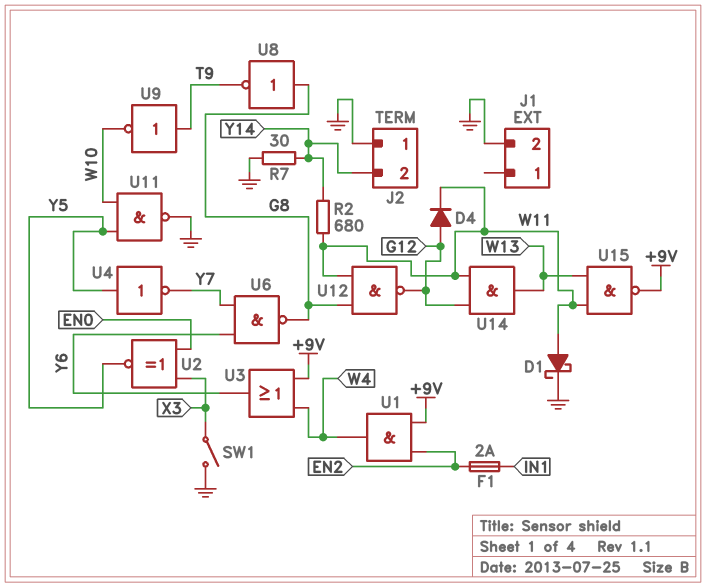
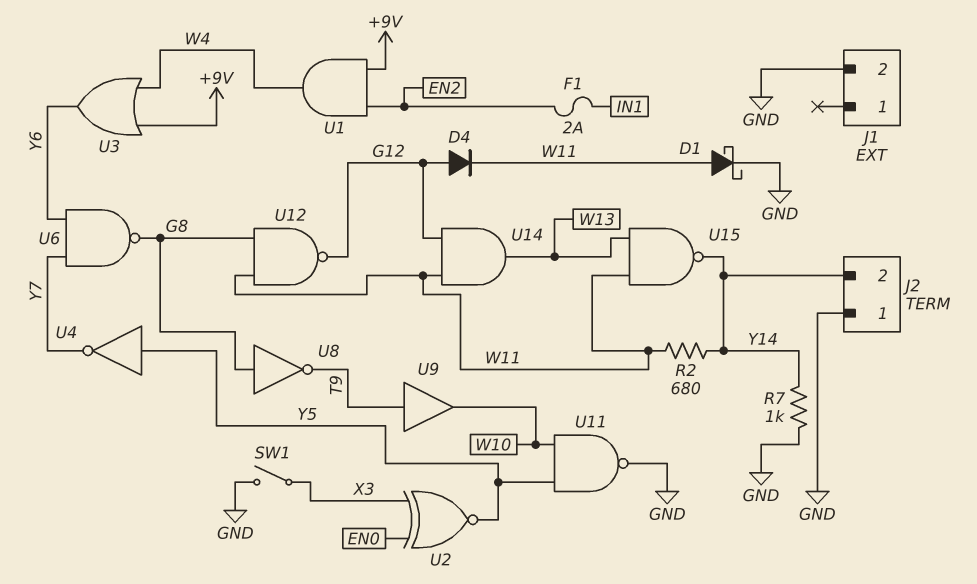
R7: 30 (GND, Y14) -> 1k (GND, Y14)
U9: NOT (in T9, out W10) -> buffer (in T9, out W10)
U15: NAND (in W11, in W13, out +9V) -> NAND (in W11, in W13, out Y14)

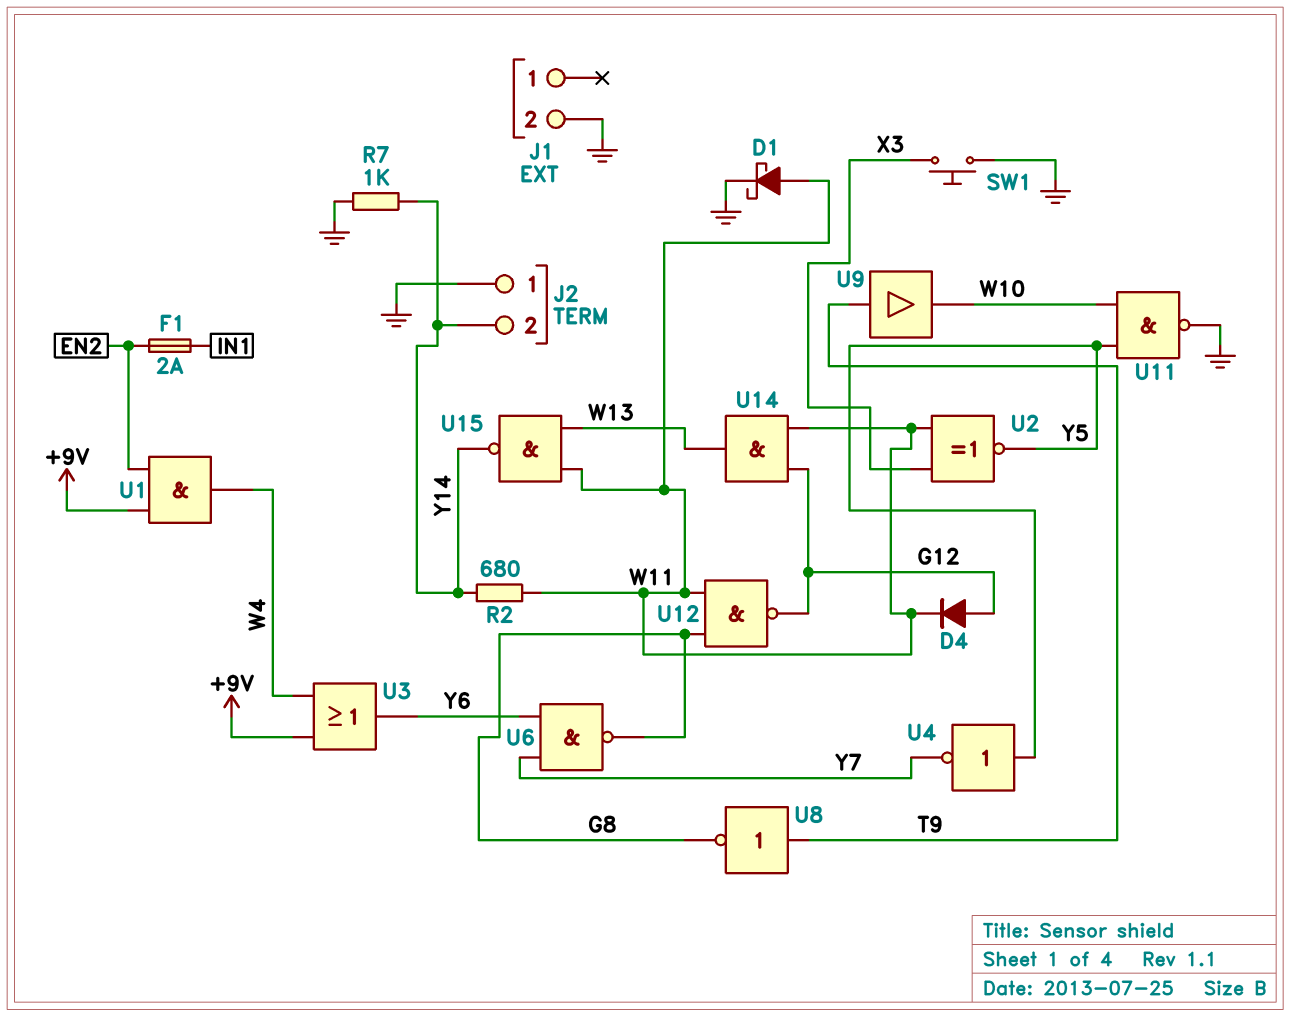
SW1: switch (GND, X3) -> button (GND, X3)
U2: XNOR (in EN0, in X3, out Y5) -> XNOR (in W11, in X3, out Y5)
U8: NOT (in G8, out T9) -> NOT (in T9, out G8)

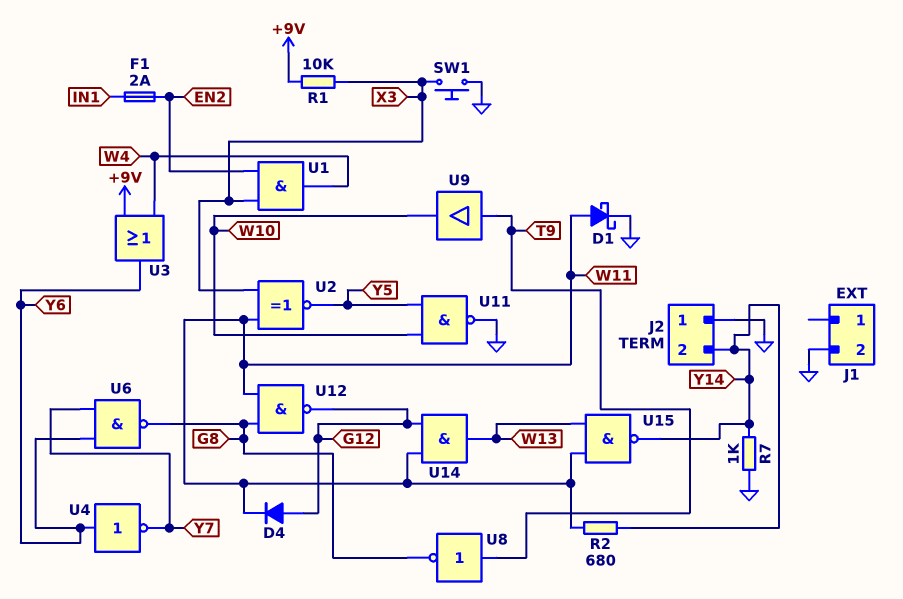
R1: none -> 10k (+9V, X3)
U1: AND (in +9V, in EN2, out W4) -> AND (in EN2, in X3, out W4)
U4: NOT (in Y5, out Y7) -> NOT (in Y6, out Y7)

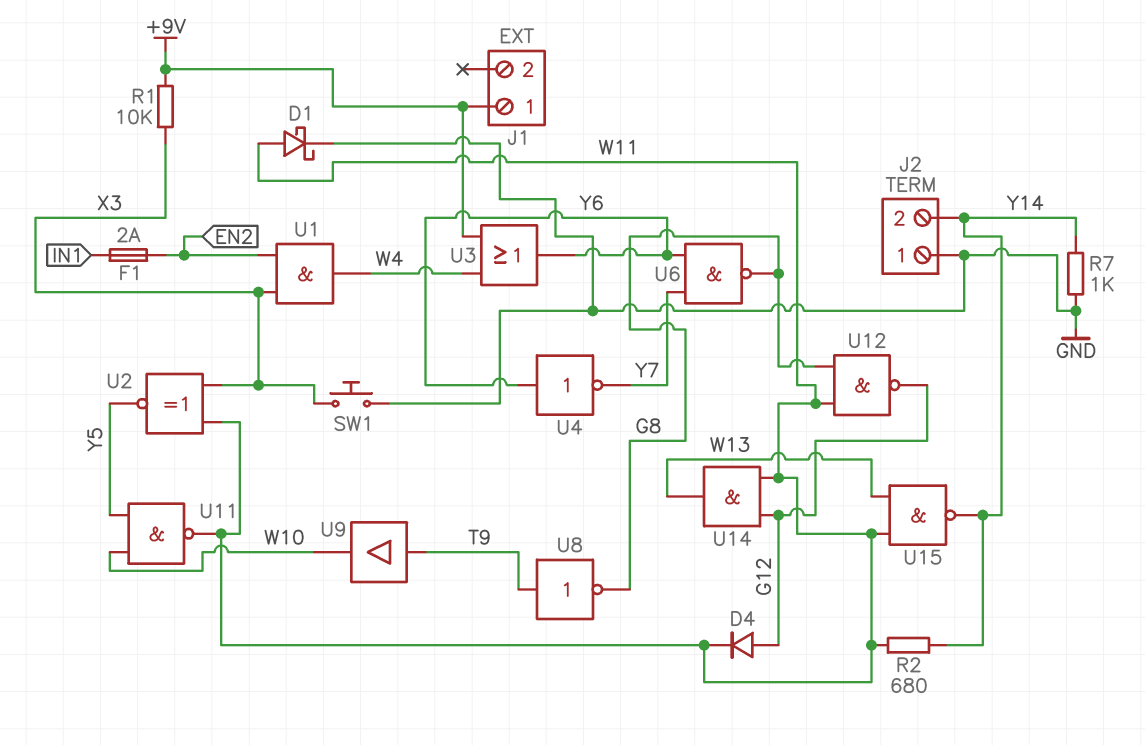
J1 pin 1: none -> +9V
J1 pin 2: GND -> none
U11: NAND (in W10, in Y5, out GND) -> NAND (in W10, in Y5, out W11)

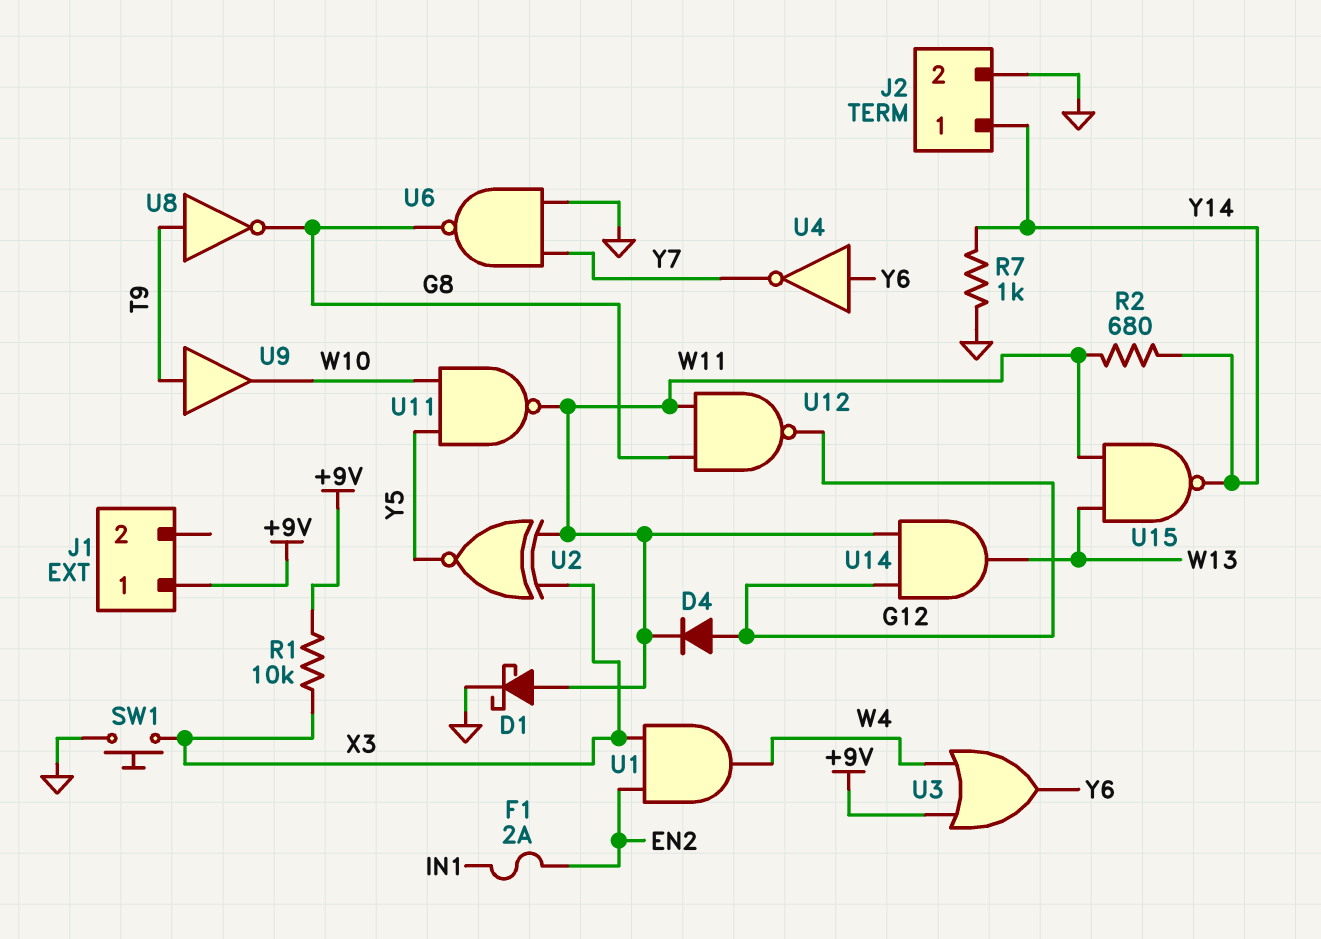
J2 pin 1: GND -> Y14
J2 pin 2: Y14 -> GND
U6: NAND (in Y6, in Y7, out G8) -> NAND (in GND, in Y7, out G8)

